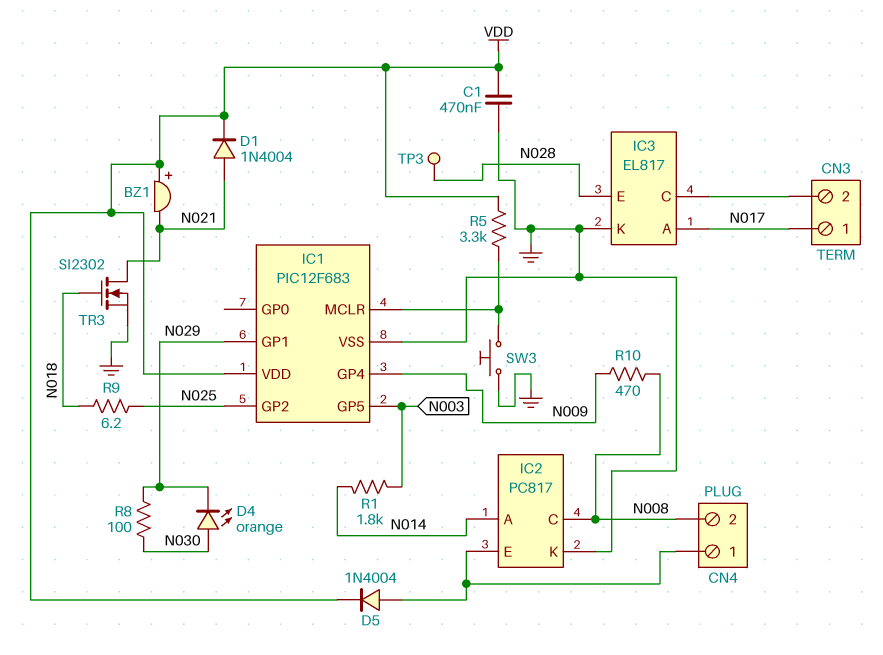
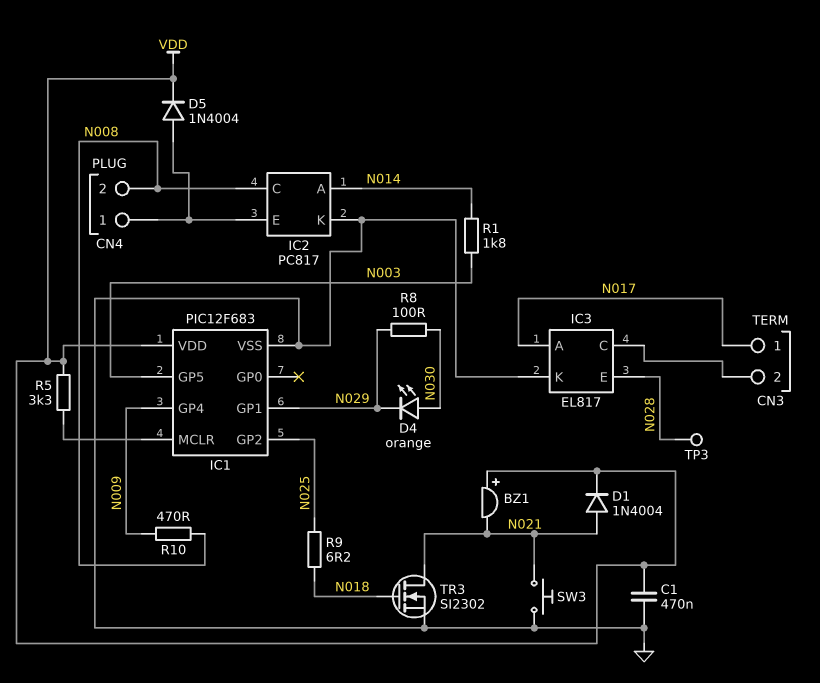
SW3: button (GND, IC1/MCLR) -> button (GND, N021)

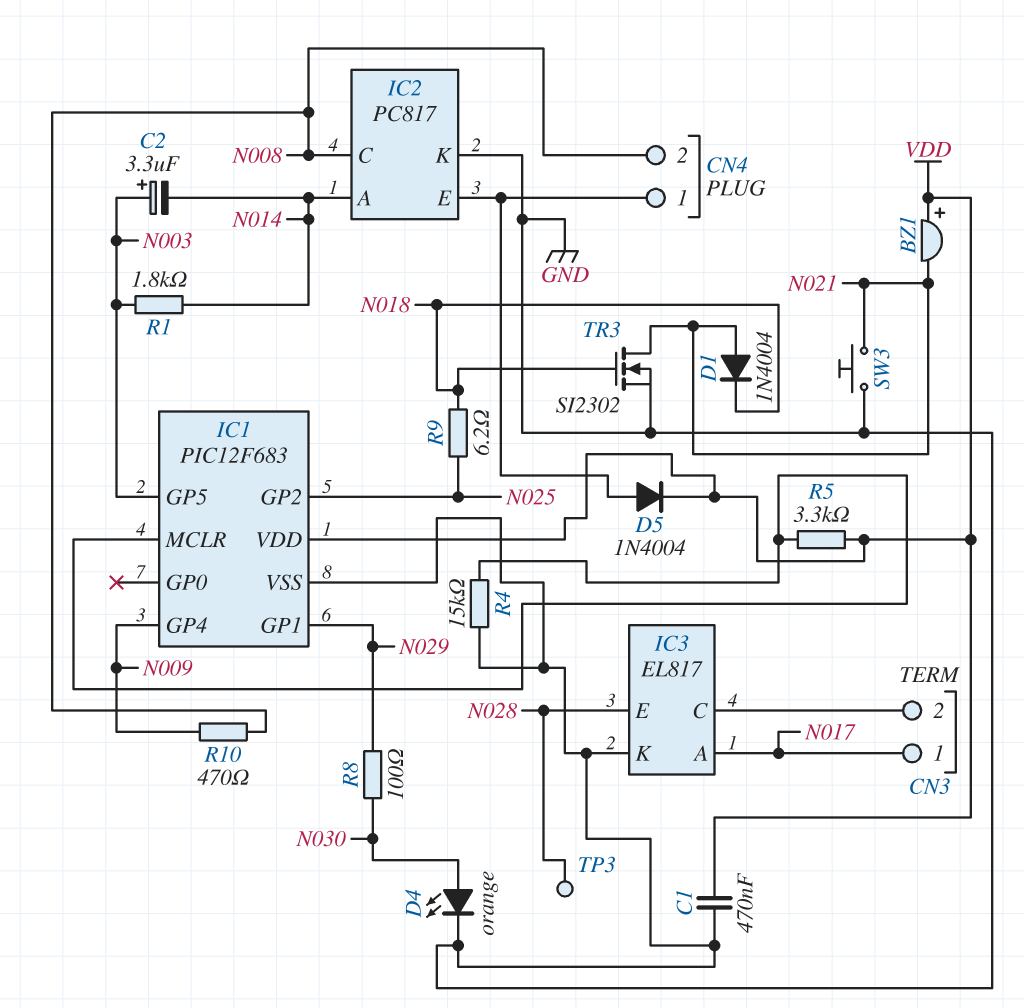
C2: none -> 3.3uF (plus N003, minus N014)
D1: diode 1N4004 (A N021, K VDD) -> diode 1N4004 (A N021, K N018)
D4: LED orange (A N030, K N029) -> LED orange (A N030, K GND)
R4: none -> 15k (GND, IC1/MCLR)

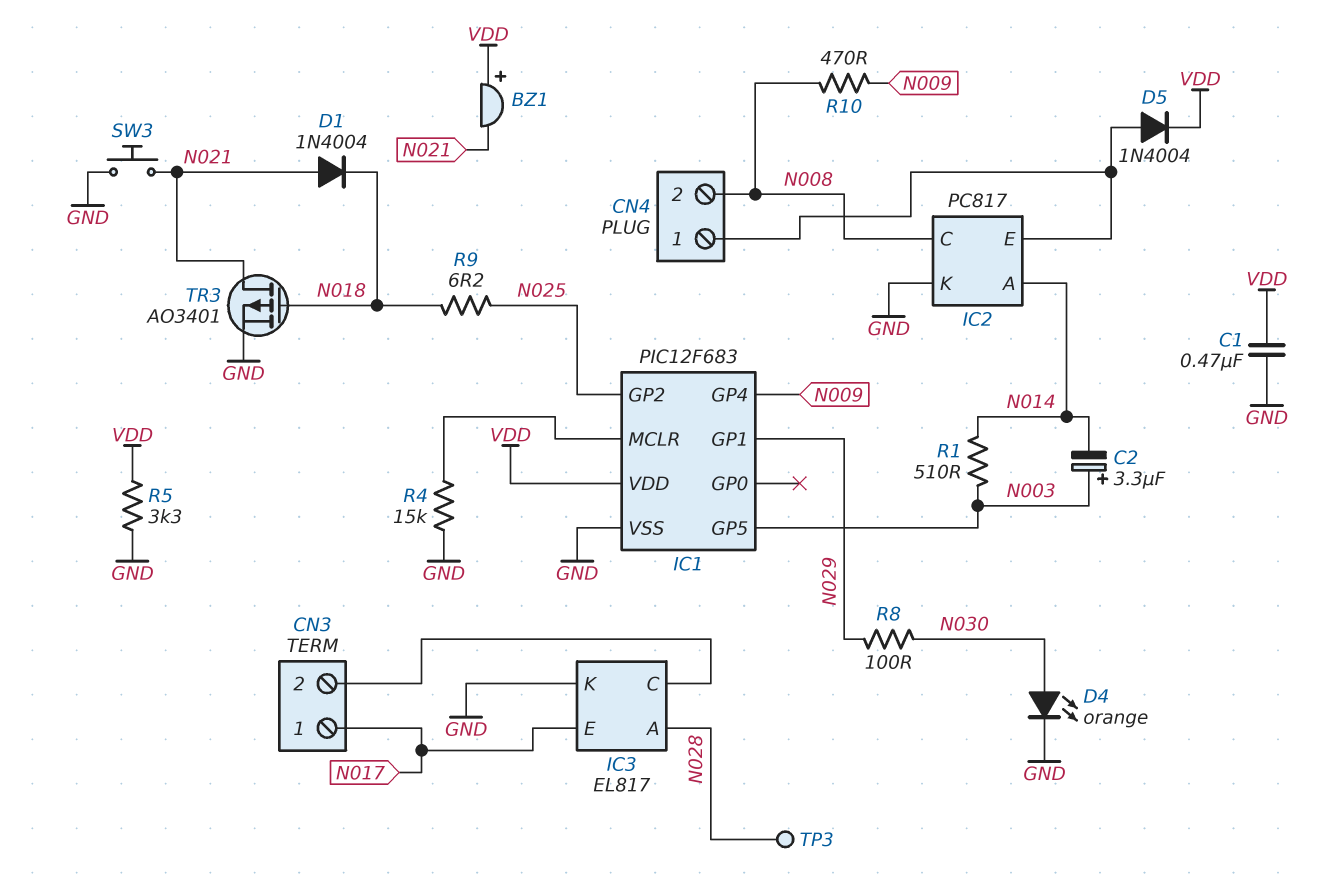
IC3 pin A: N017 -> N028
IC3 pin E: N028 -> N017
R1: 1.8k (N003, N014) -> 510 (N003, N014)
R5: 3.3k (IC1/MCLR, VDD) -> 3.3k (GND, VDD)
TR3: NMOS SI2302 (G N018, D N021, S GND) -> PMOS AO3401 (G N018, D N021, S GND)

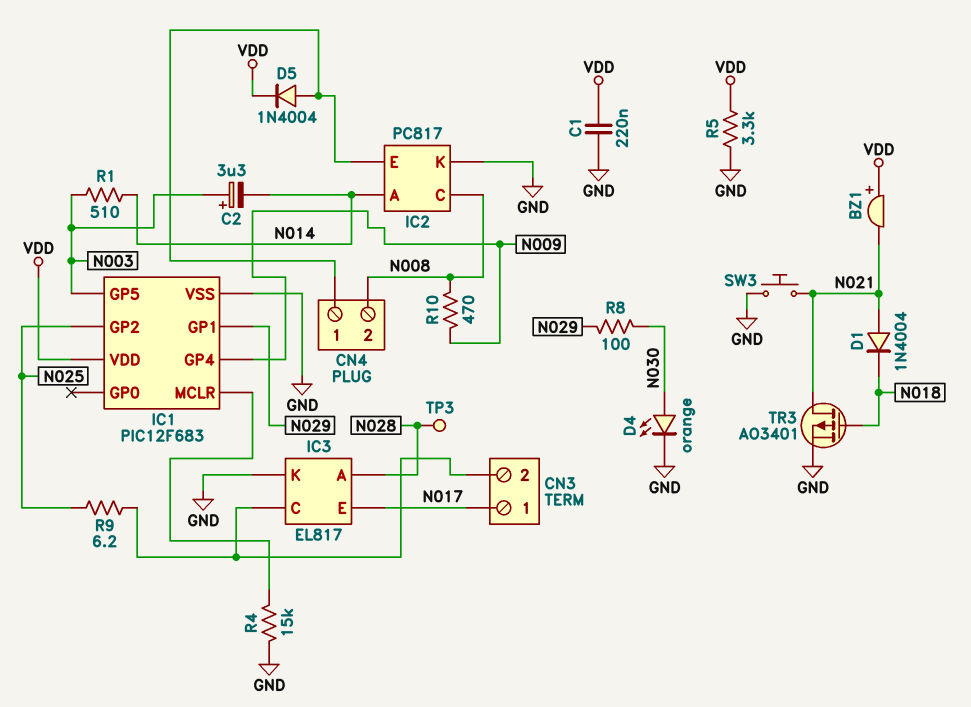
C1: 470nF (GND, VDD) -> 220nF (GND, VDD)
R9: 6.2 (N018, N025) -> 6.2 (CN3/2, N025)

